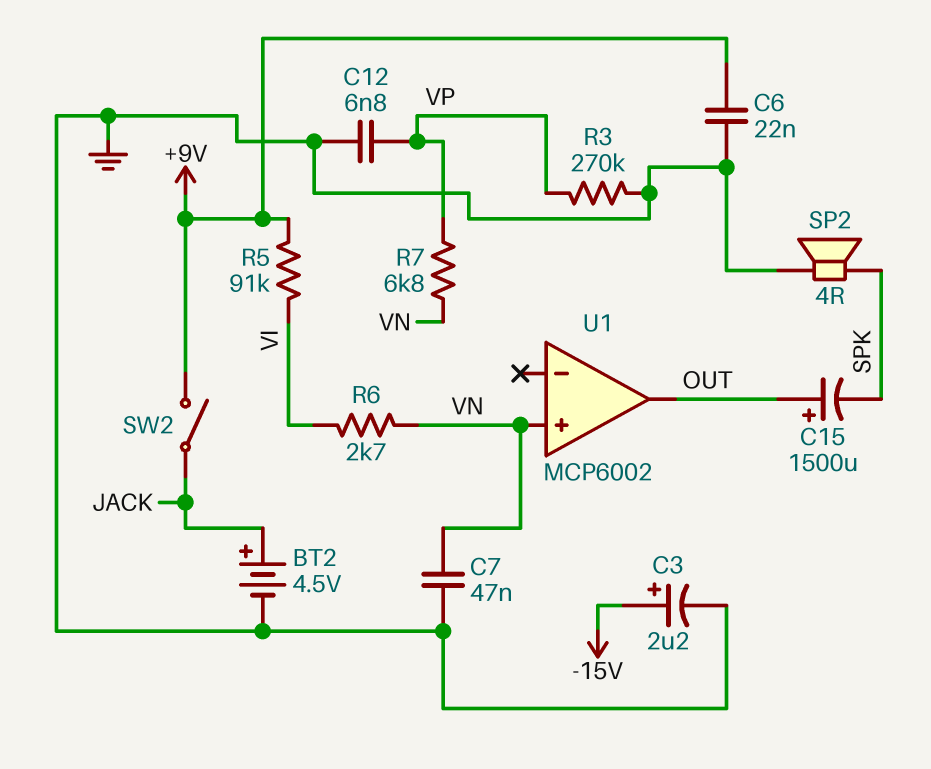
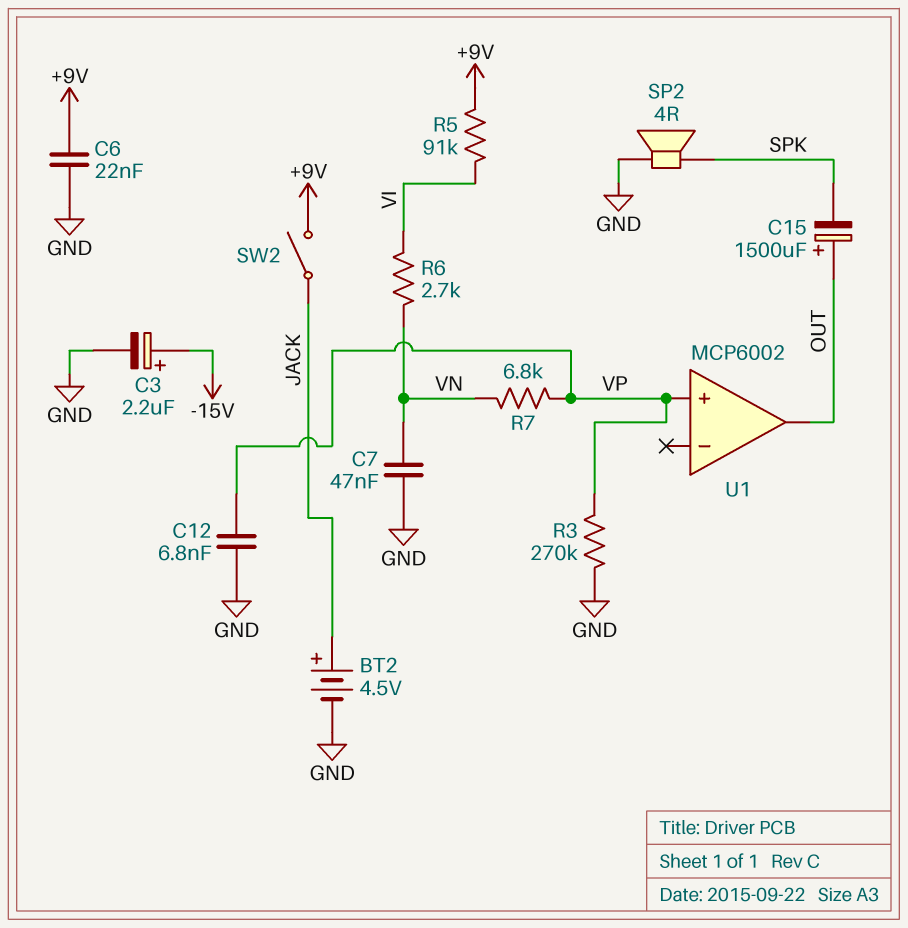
U1 pin in+: VN -> VP

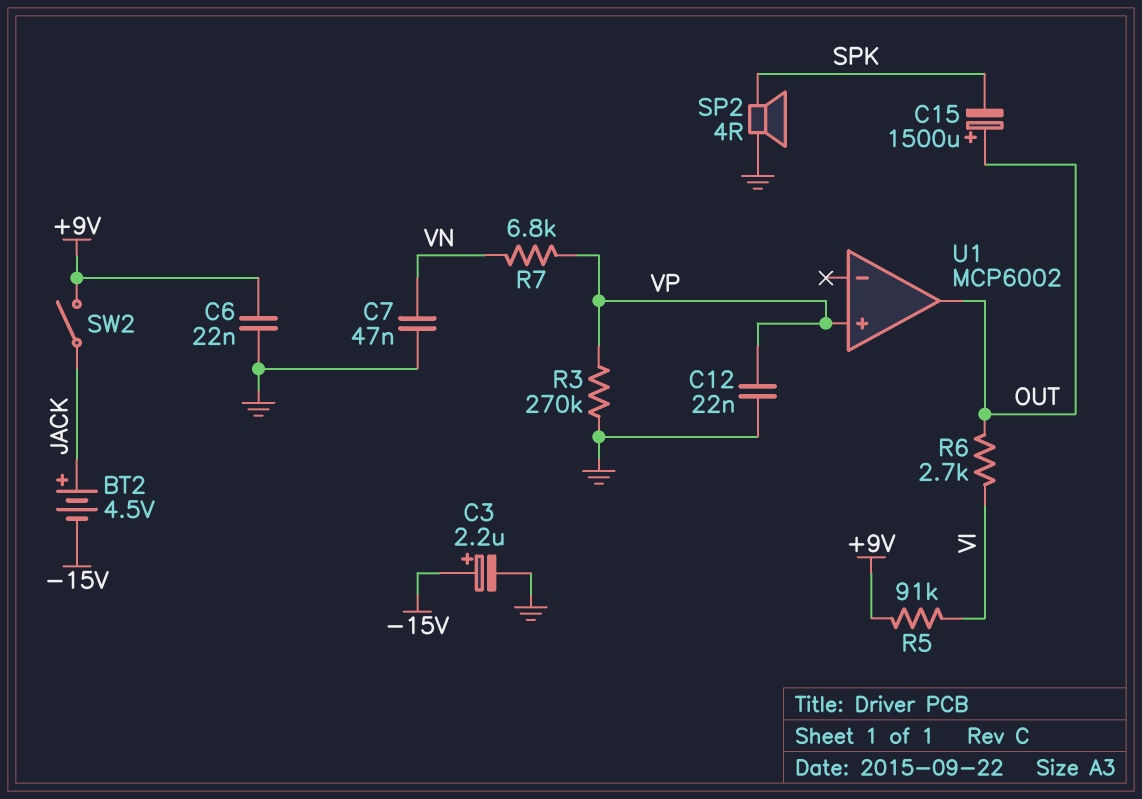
BT2: 4.5V (plus JACK, minus GND) -> 4.5V (plus JACK, minus -15V)
C12: 6.8nF (GND, VP) -> 22nF (GND, VP)
R6: 2.7k (VI, VN) -> 2.7k (OUT, VI)

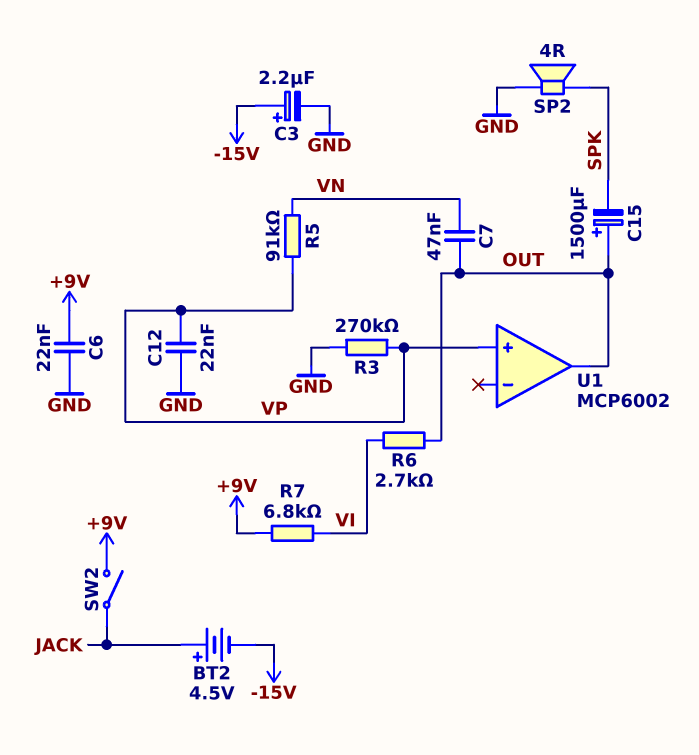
C7: 47nF (GND, VN) -> 47nF (OUT, VN)
R5: 91k (+9V, VI) -> 91k (VN, VP)
R7: 6.8k (VN, VP) -> 6.8k (+9V, VI)

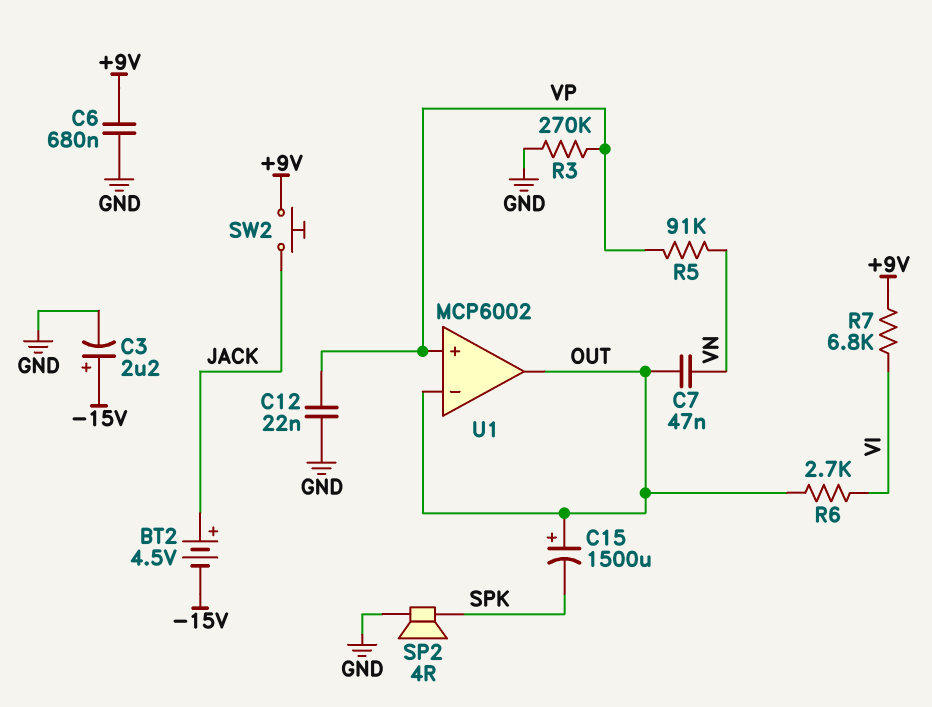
C6: 22nF (+9V, GND) -> 680nF (+9V, GND)
SW2: switch (+9V, JACK) -> button (+9V, JACK)
U1 pin in-: none -> OUT

